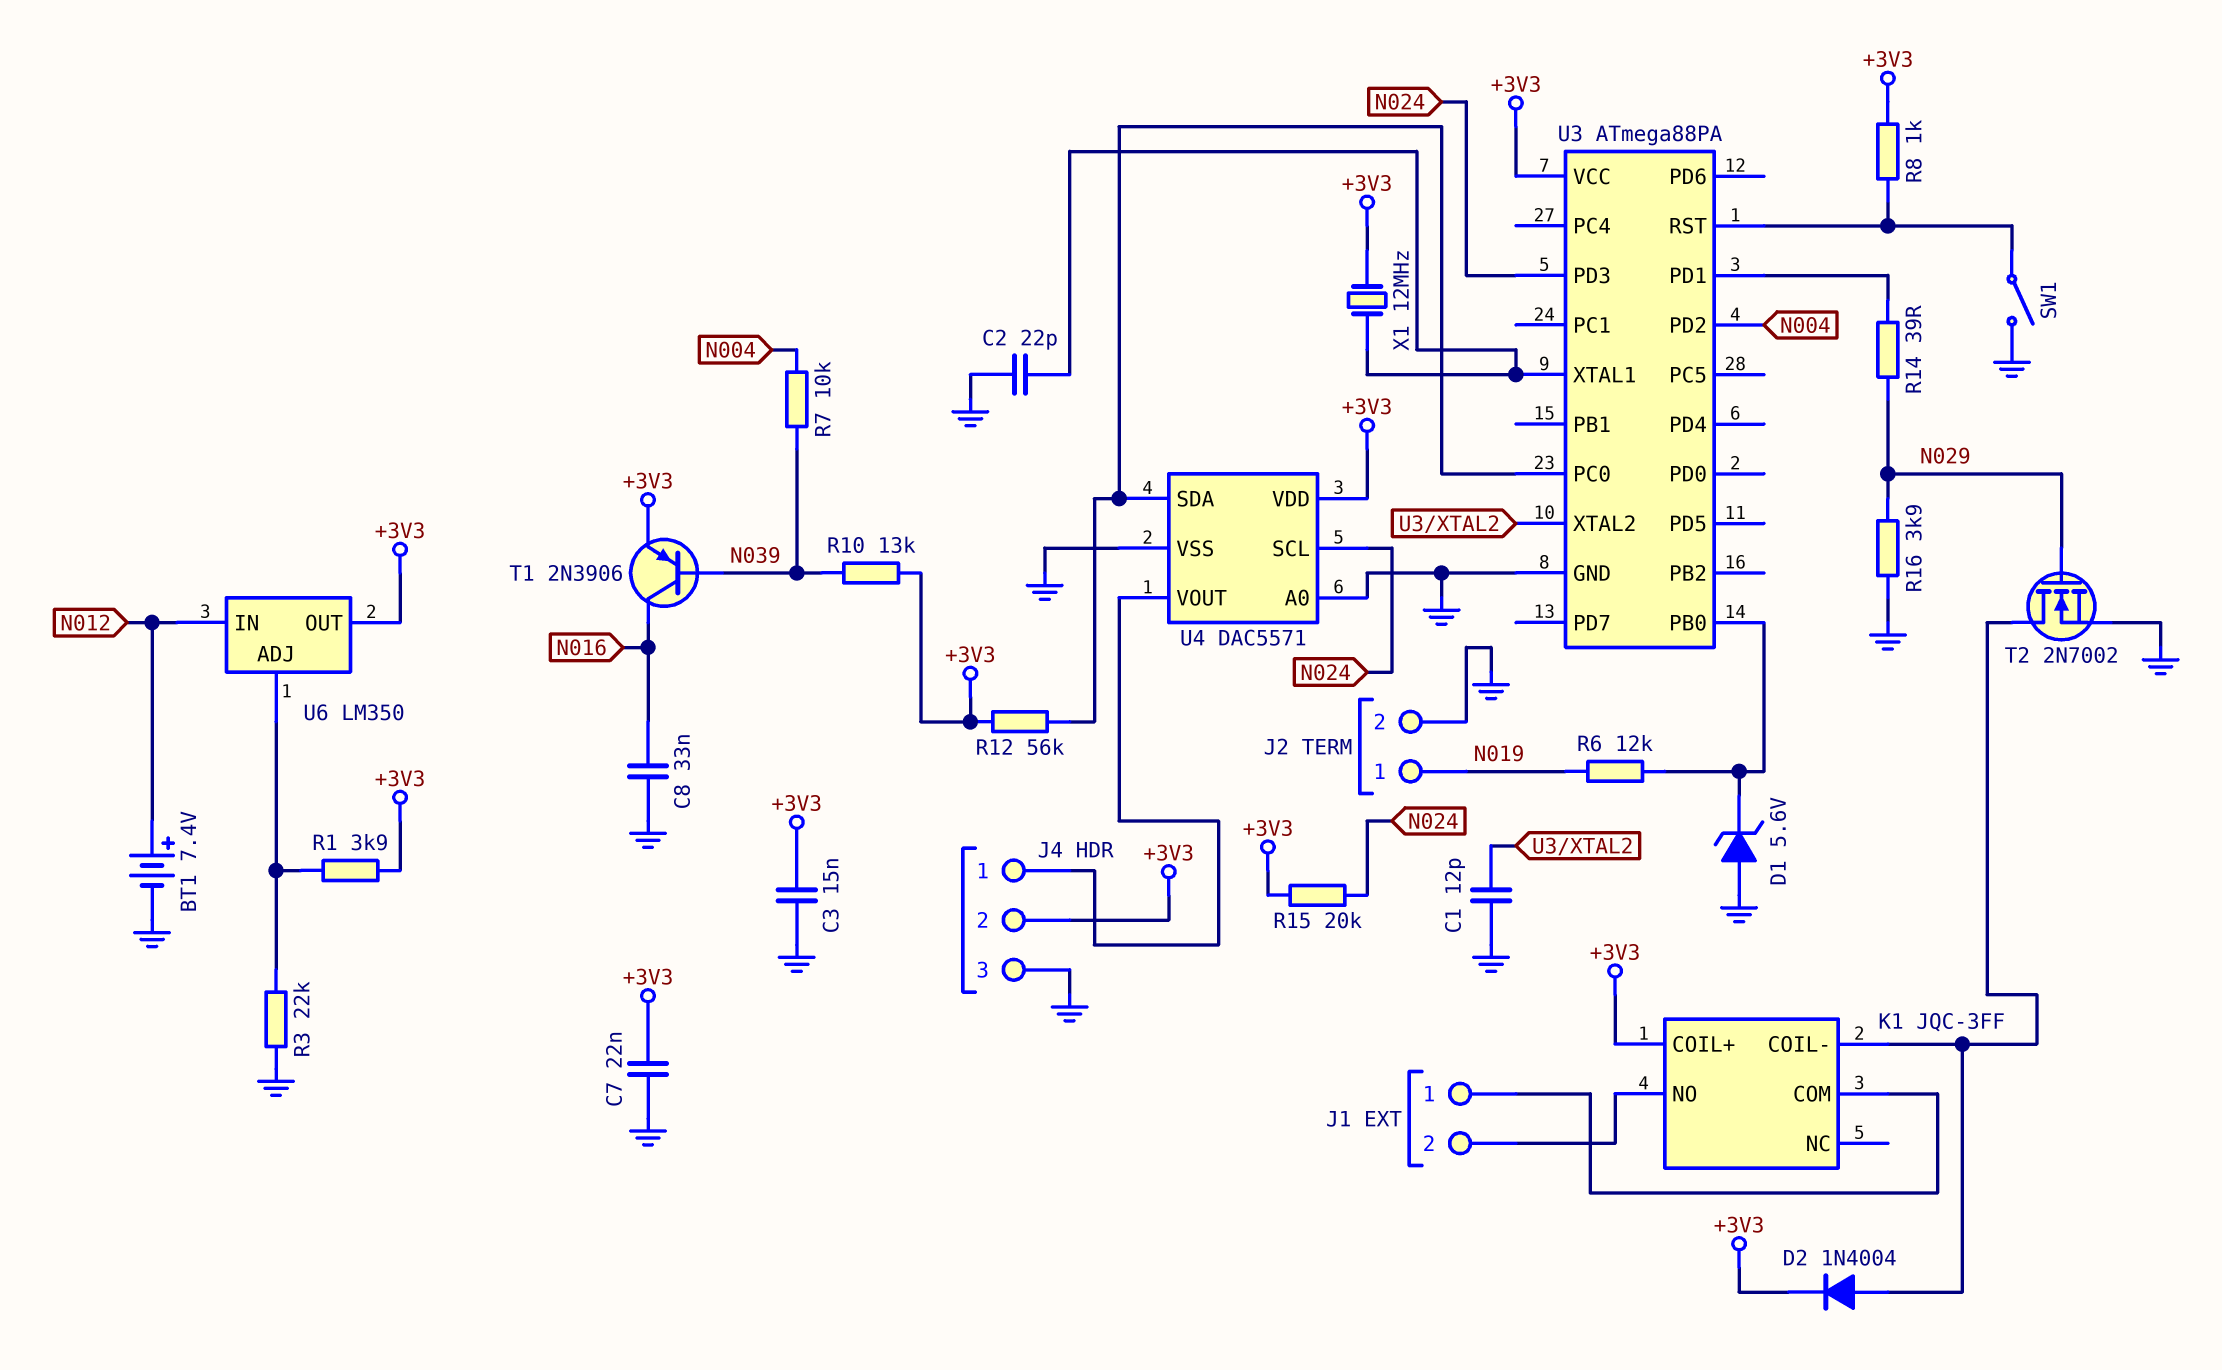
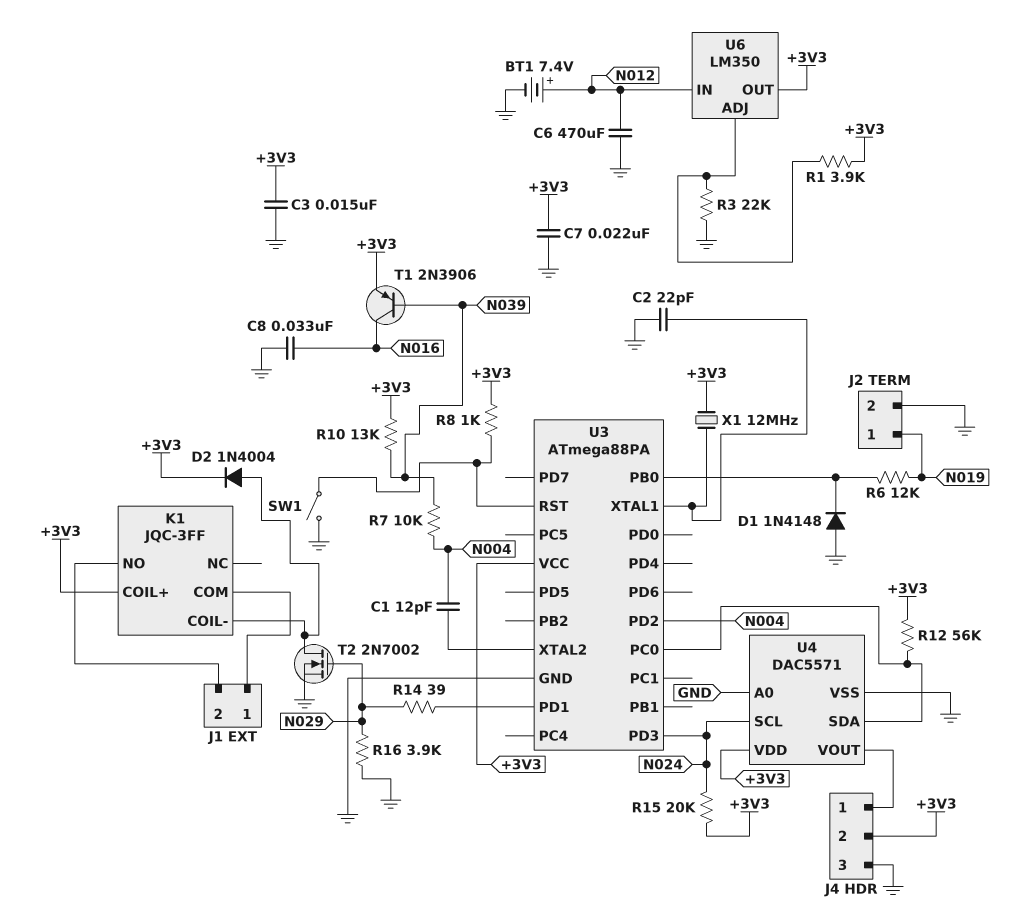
C1: 12pF (GND, U3/XTAL2) -> 12pF (N004, U3/XTAL2)
C6: none -> 470uF (GND, N012)
D1: zener 5.6V (A GND, K U3/PB0) -> diode 1N4148 (A GND, K U3/PB0)

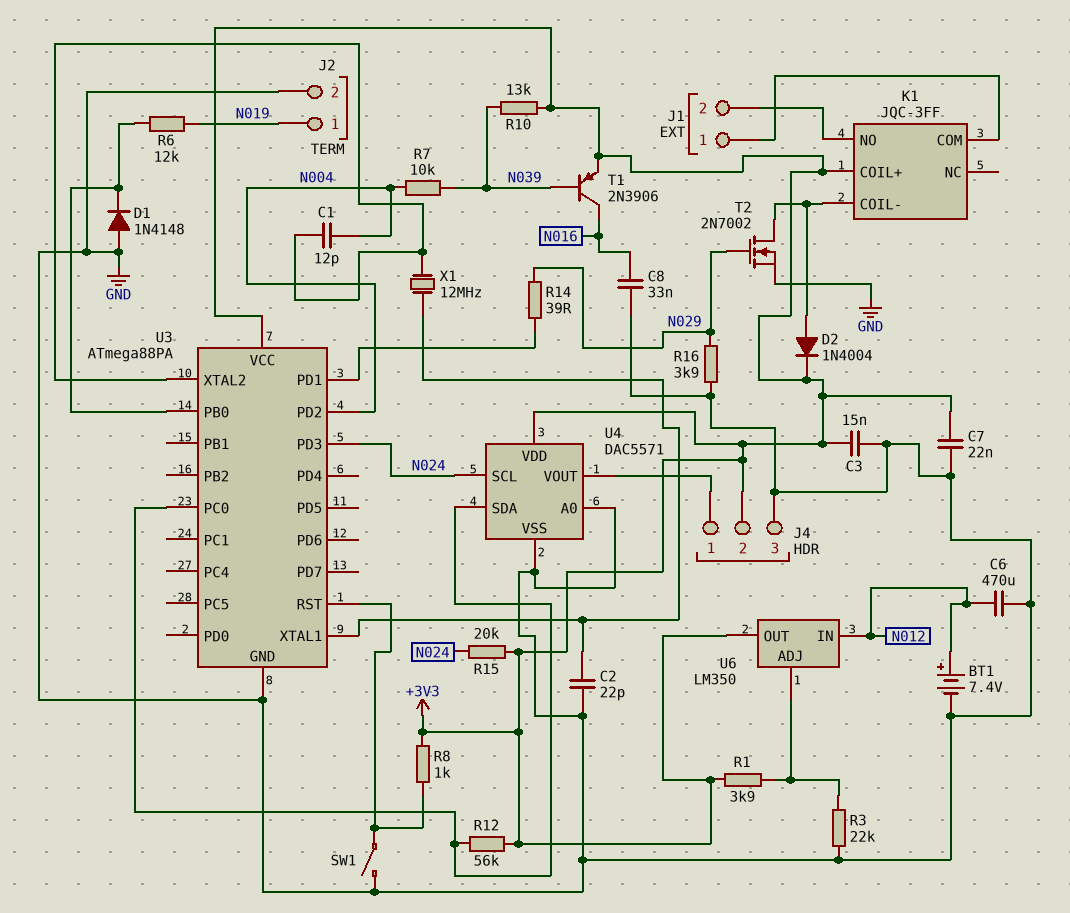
X1: 12MHz (+3V3, U3/XTAL1) -> 12MHz (U3/XTAL1, U3/XTAL2)

